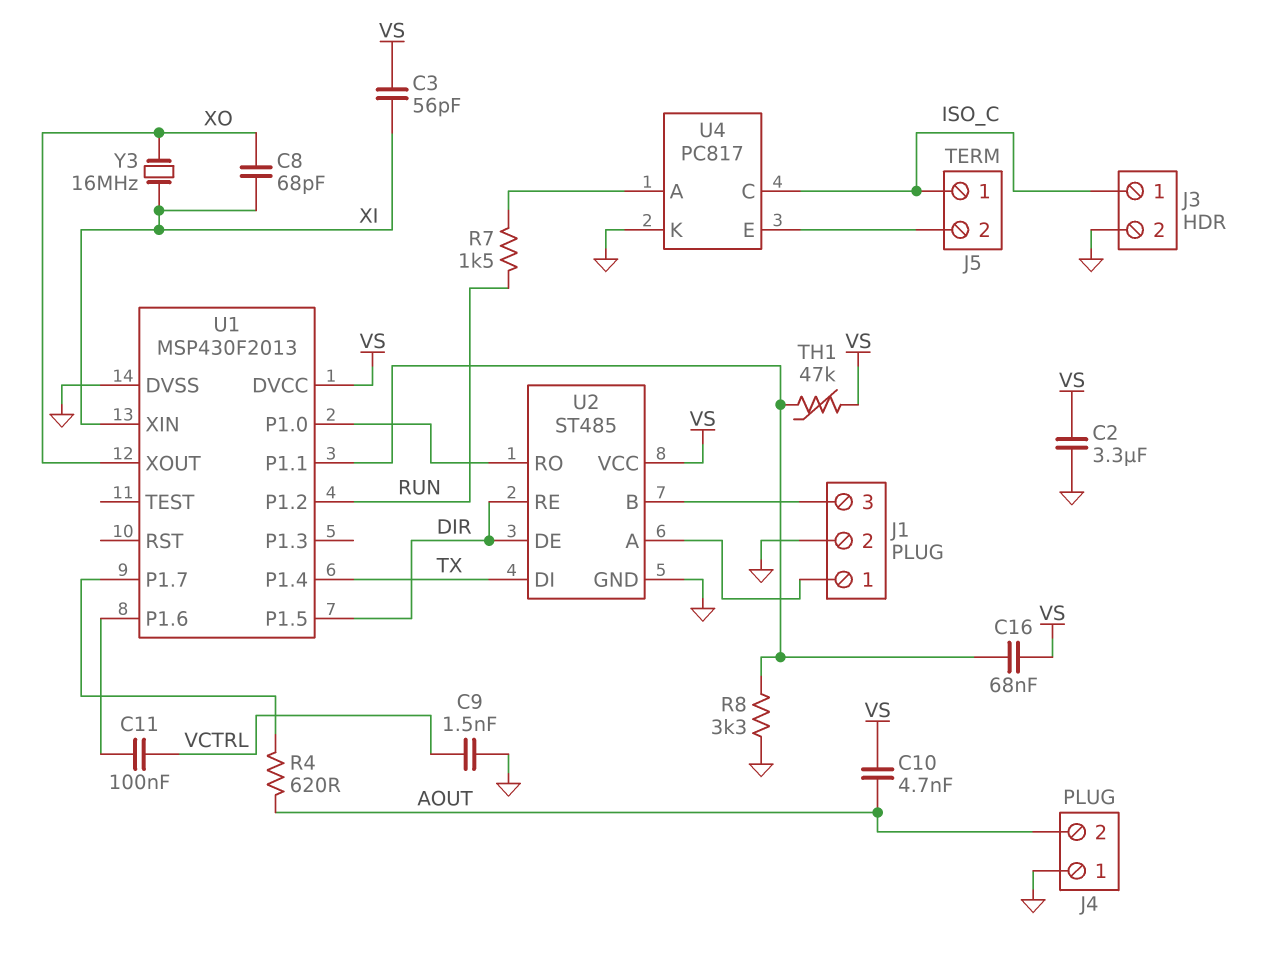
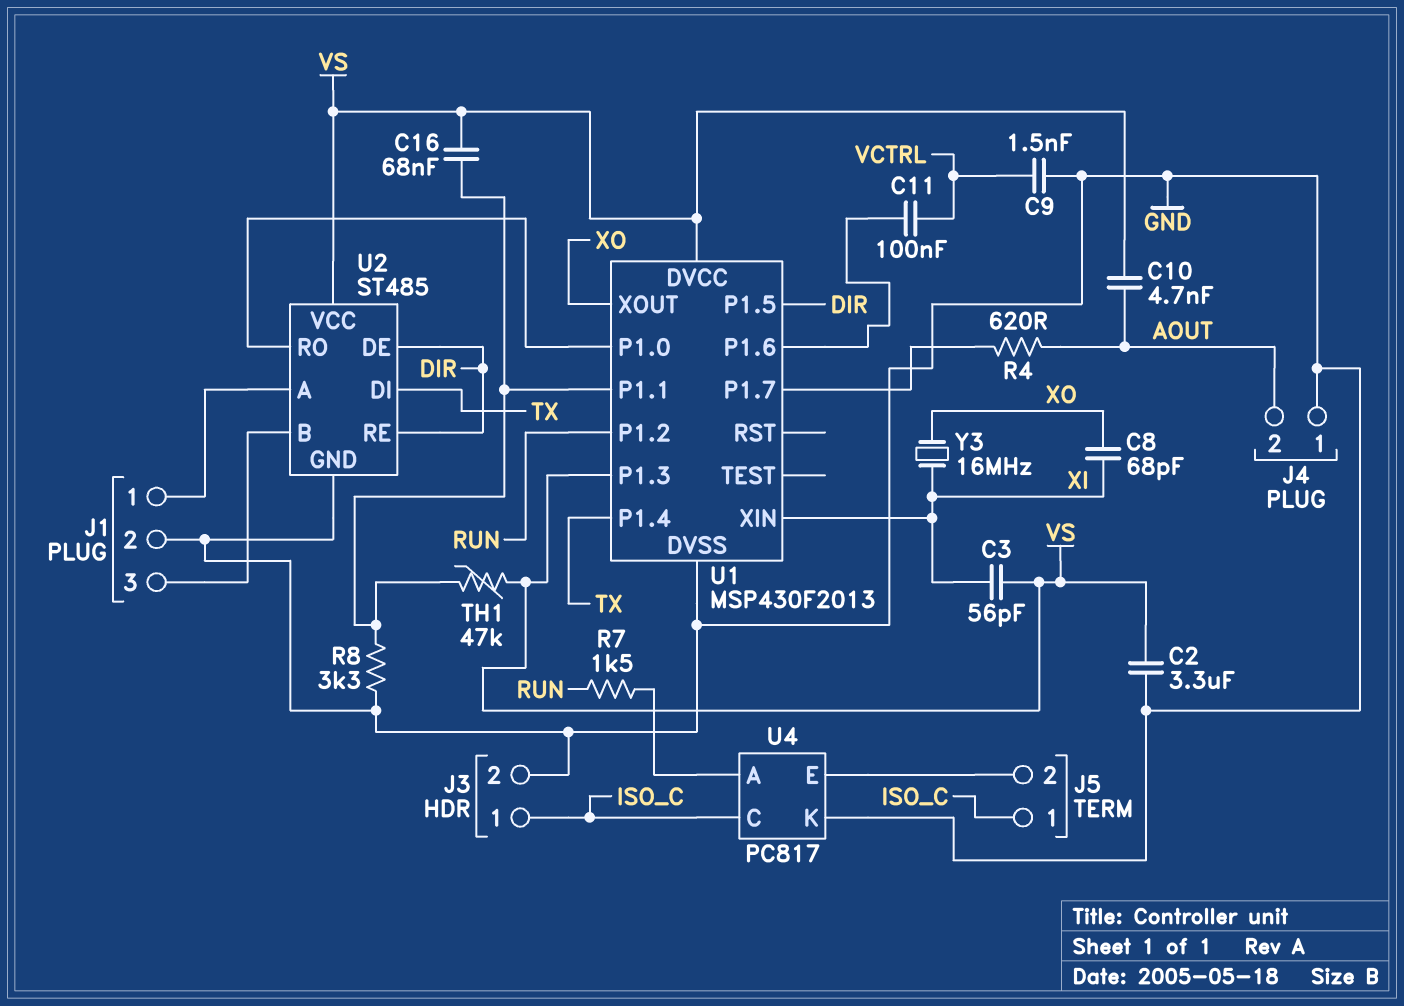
U1 pin P1.3: none -> VS

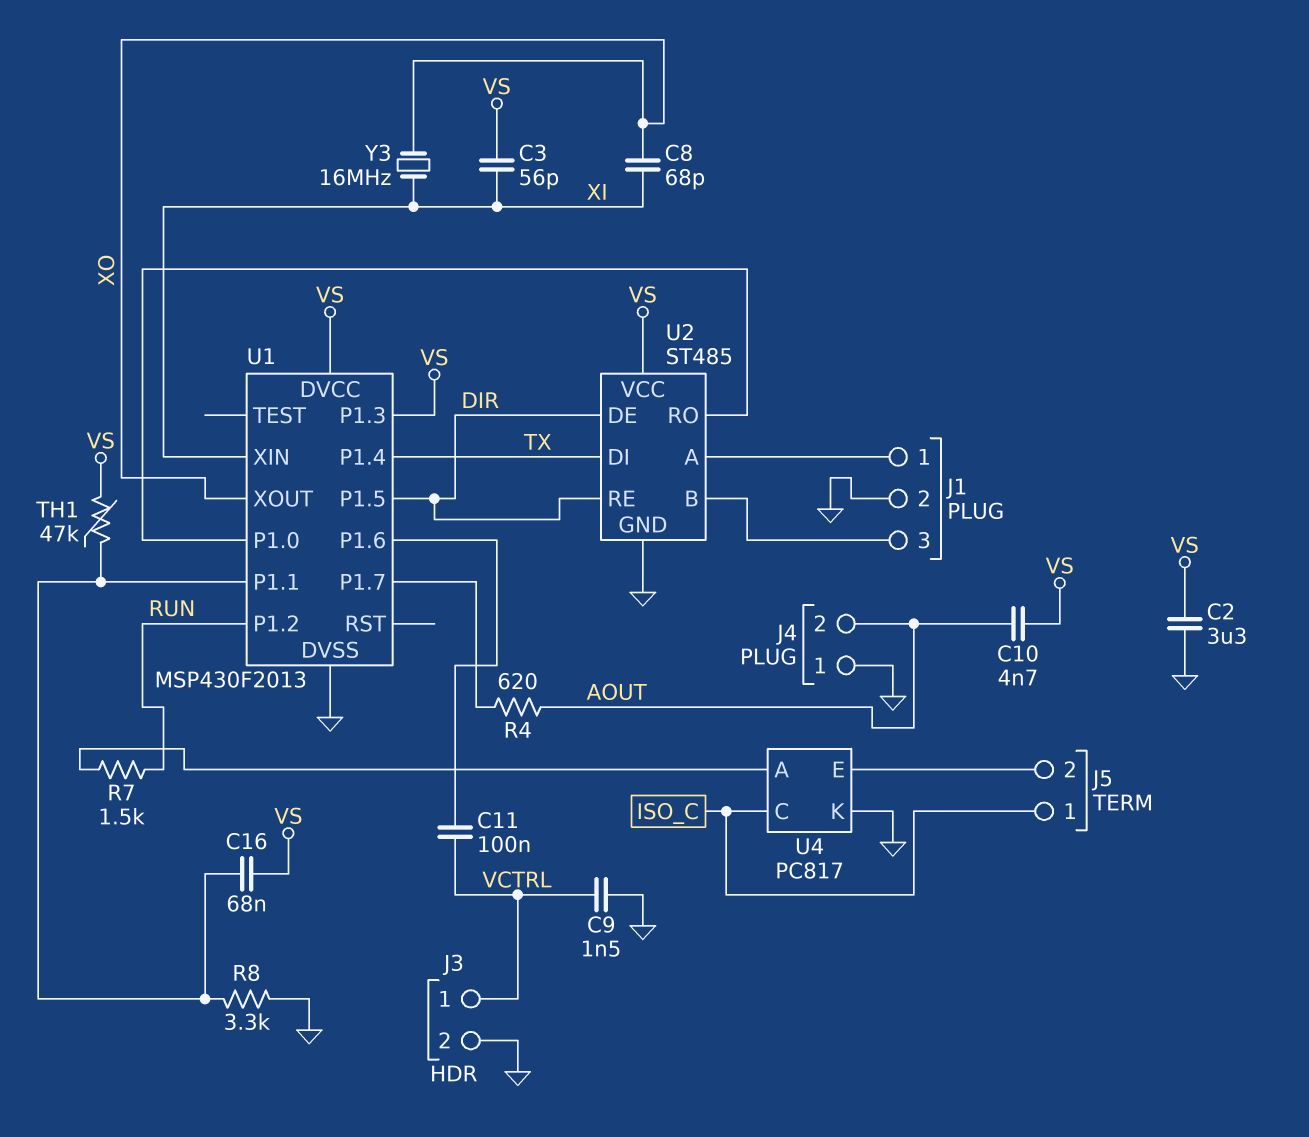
J3 pin 1: ISO_C -> VCTRL

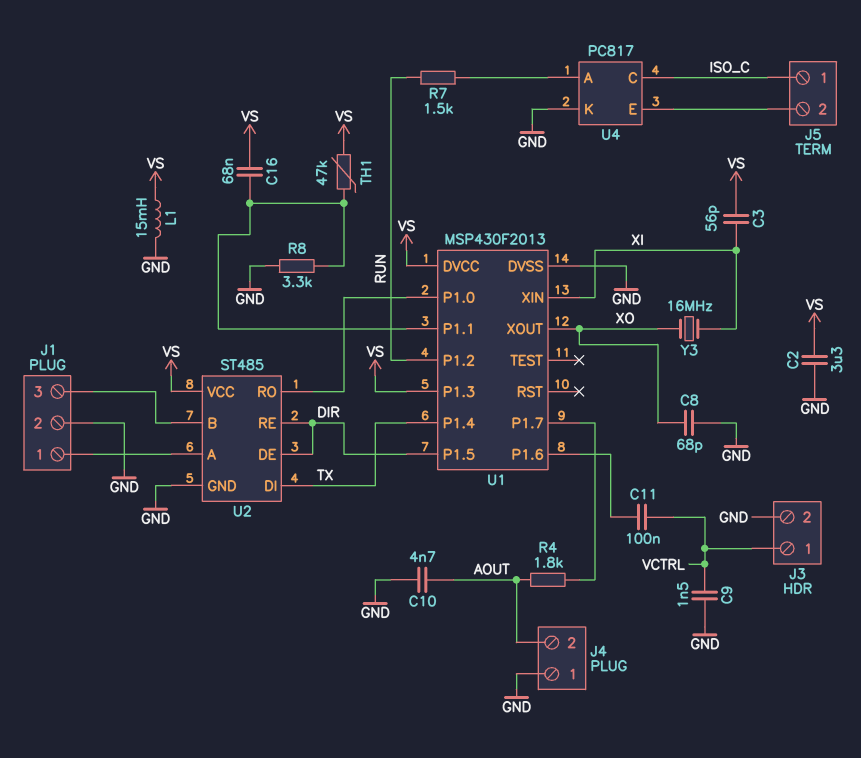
C8: 68pF (XI, XO) -> 68pF (GND, XO)
C10: 4.7nF (AOUT, VS) -> 4.7nF (AOUT, GND)
L1: none -> 15mH (GND, VS)
R4: 620 (AOUT, U1/P1.7) -> 1.8k (AOUT, U1/P1.7)

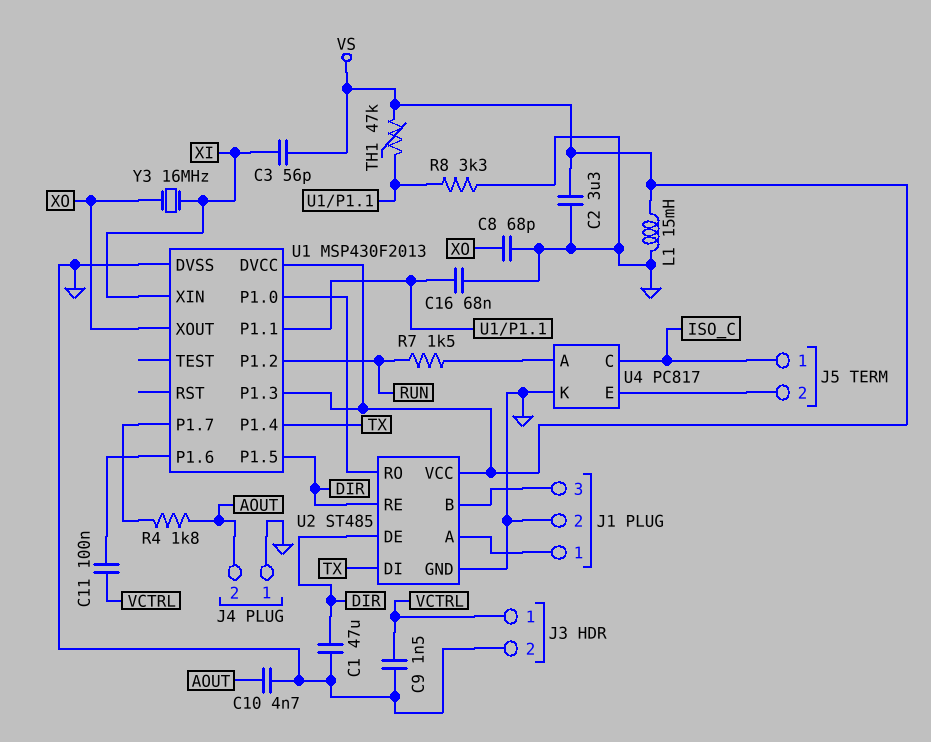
C1: none -> 47uF (DIR, GND)
C16: 68nF (U1/P1.1, VS) -> 68nF (GND, U1/P1.1)

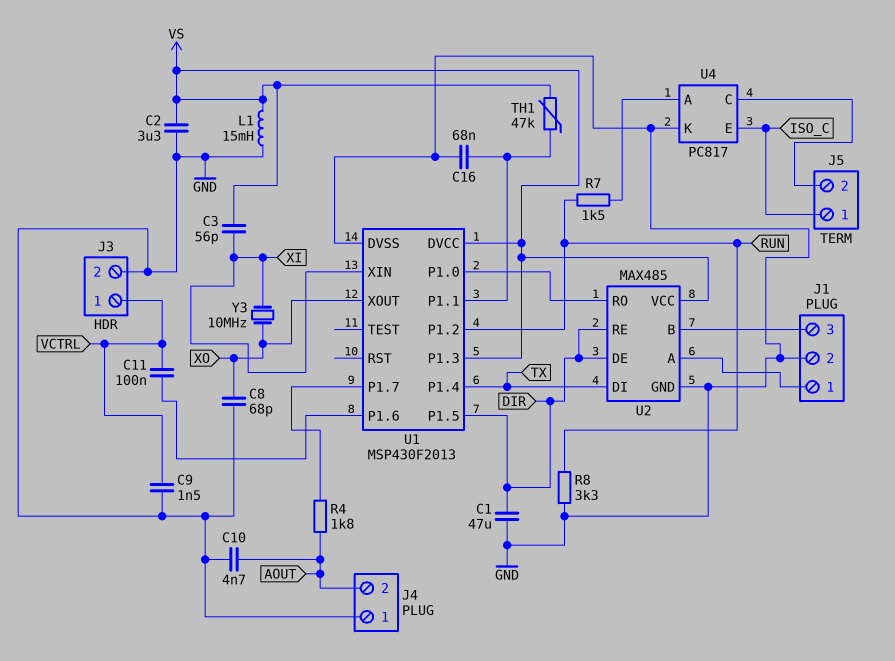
R8: 3.3k (GND, U1/P1.1) -> 3.3k (GND, RUN)
U2: ST485 -> MAX485
U4 pin C: ISO_C -> J5/2
U4 pin E: J5/2 -> ISO_C
Y3: 16MHz (XI, XO) -> 10MHz (XI, XO)

